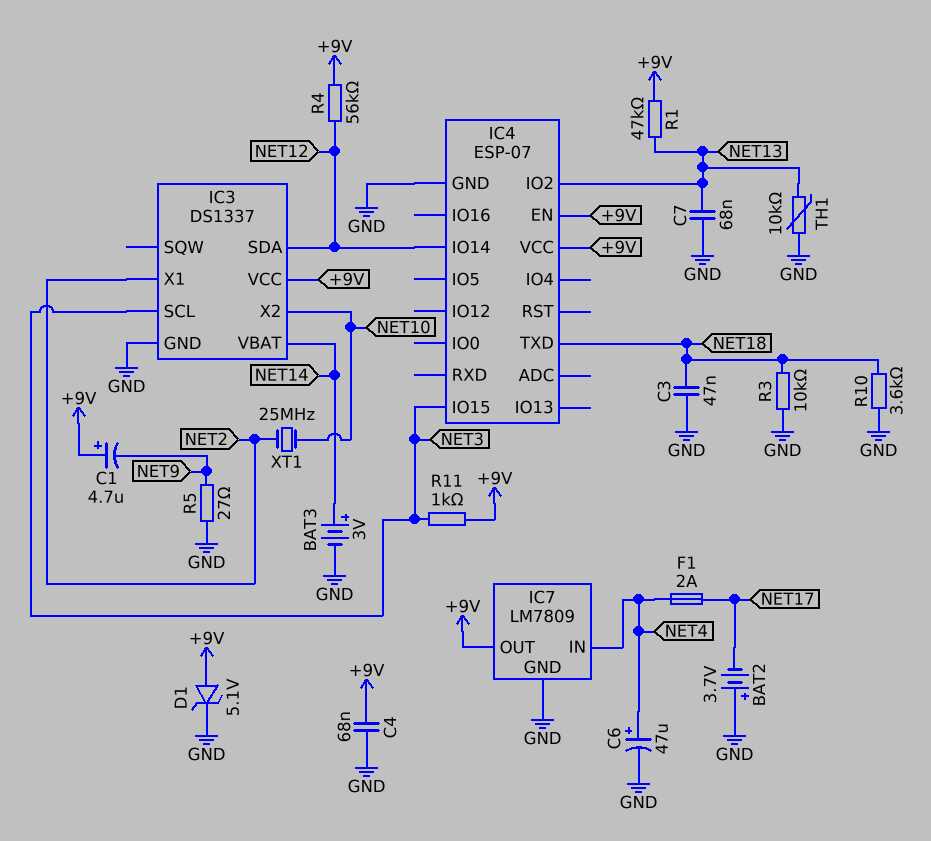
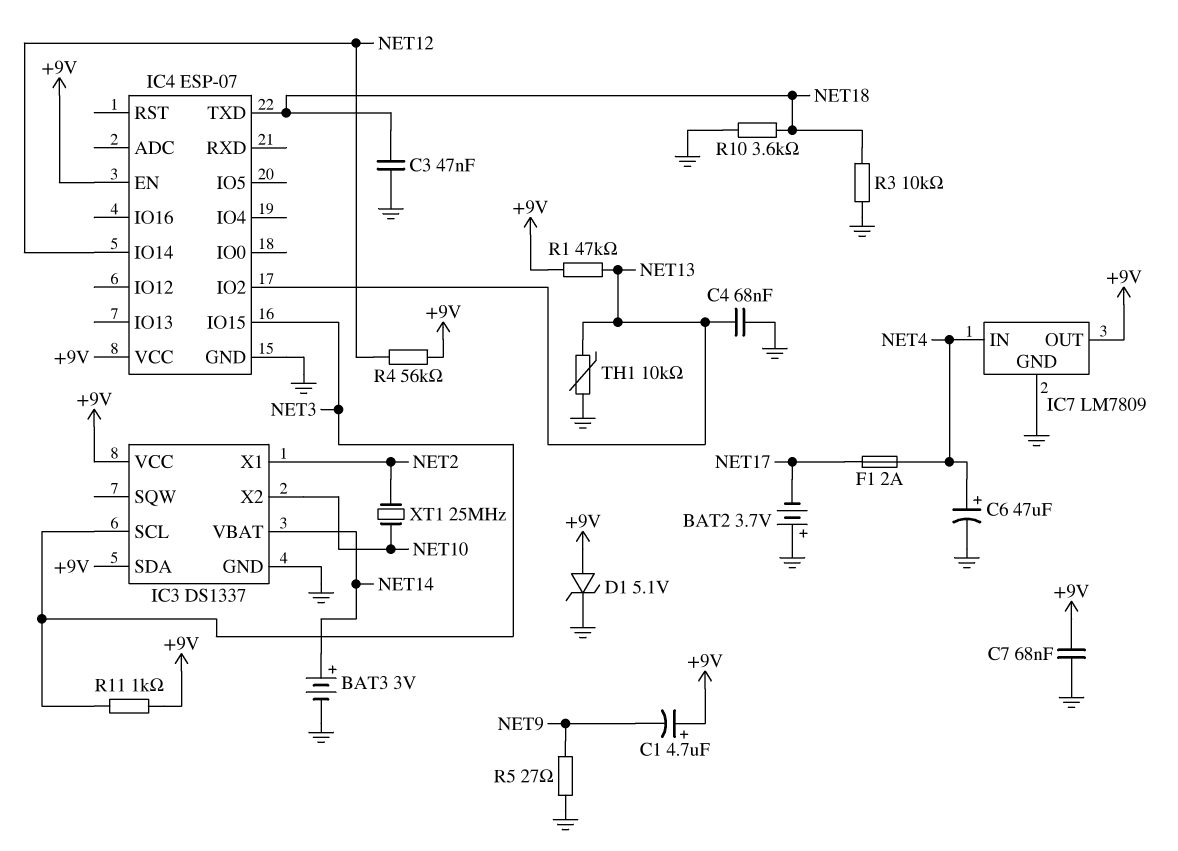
C4: 68nF (+9V, GND) -> 68nF (GND, NET13)
C7: 68nF (GND, NET13) -> 68nF (+9V, GND)
IC3 pin SDA: NET12 -> +9V

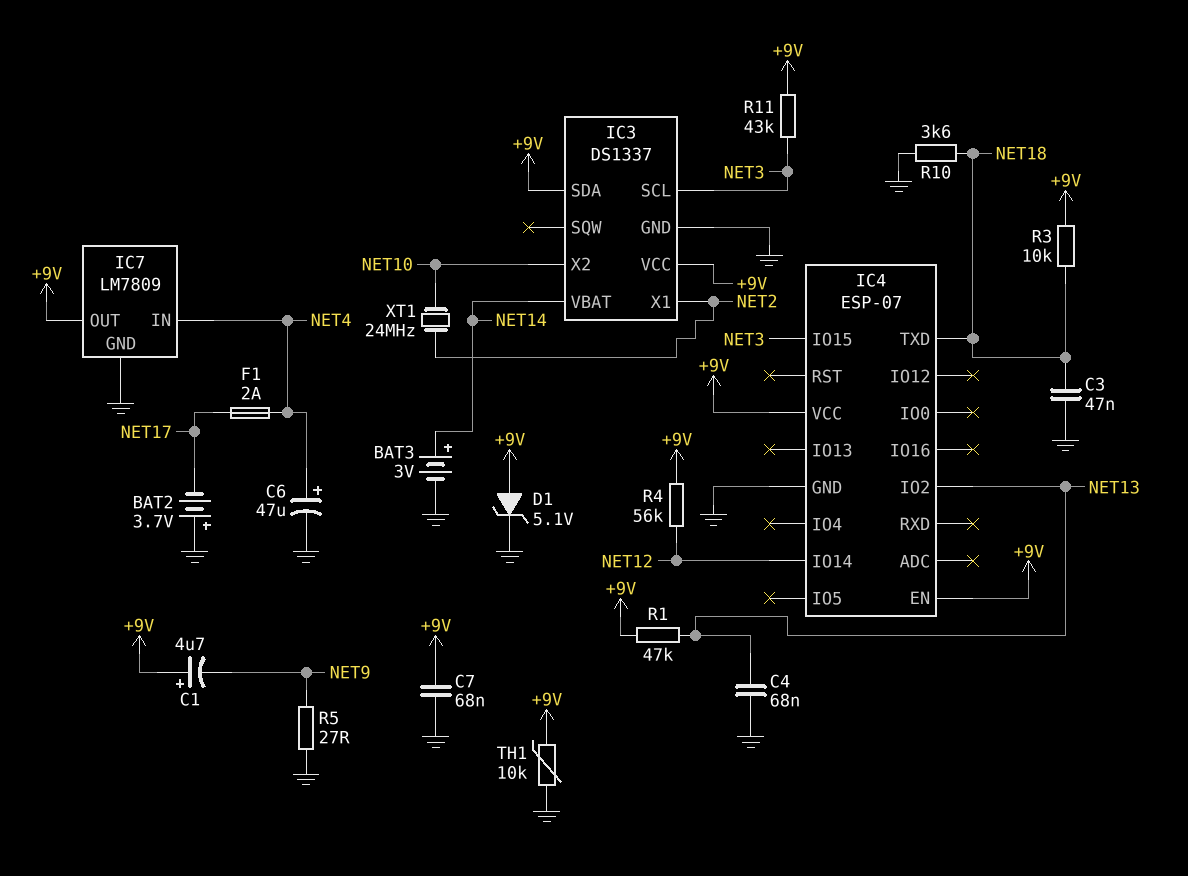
R3: 10k (GND, NET18) -> 10k (+9V, NET18)
R11: 1k (+9V, NET3) -> 43k (+9V, NET3)
TH1: 10k (GND, NET13) -> 10k (+9V, GND)
XT1: 25MHz (NET2, NET10) -> 24MHz (NET2, NET10)

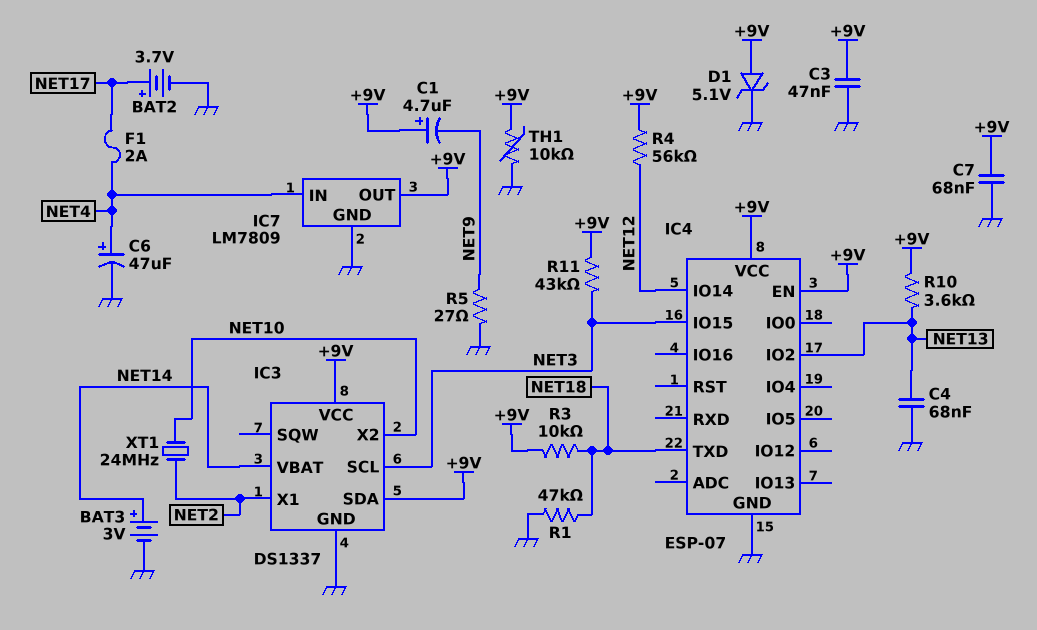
BAT2: 3.7V (plus GND, minus NET17) -> 3.7V (plus NET17, minus GND)
C3: 47nF (GND, NET18) -> 47nF (+9V, GND)
R1: 47k (+9V, NET13) -> 47k (GND, NET18)
R10: 3.6k (GND, NET18) -> 3.6k (+9V, NET13)

